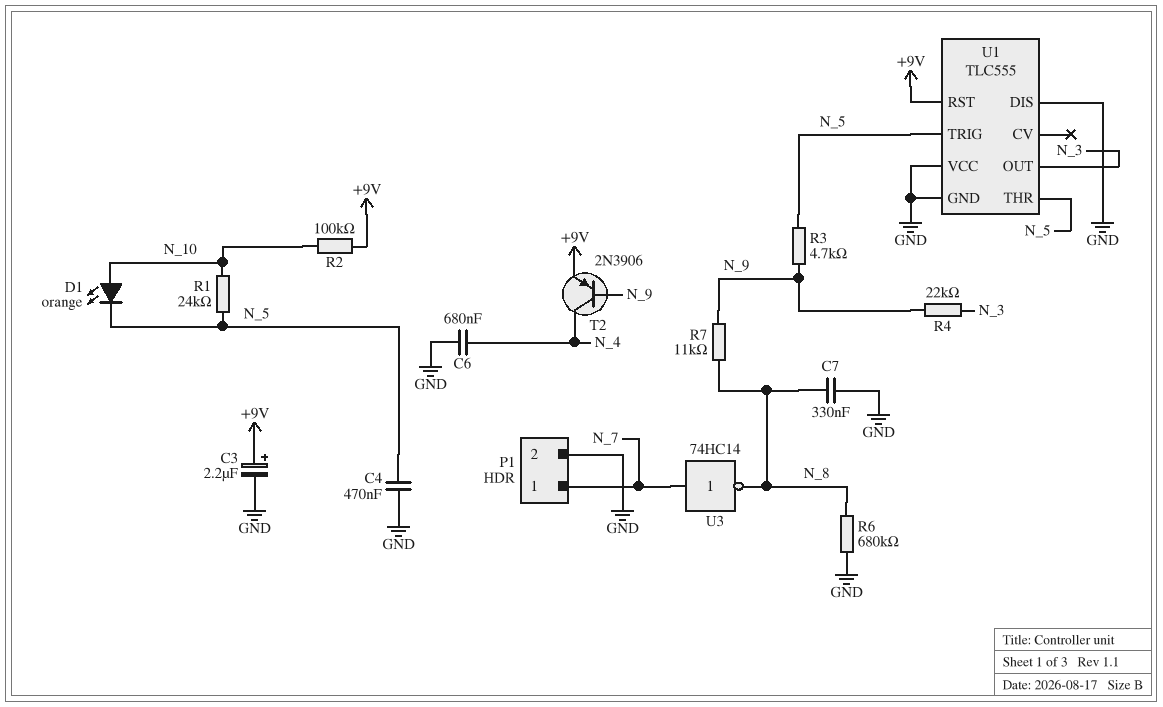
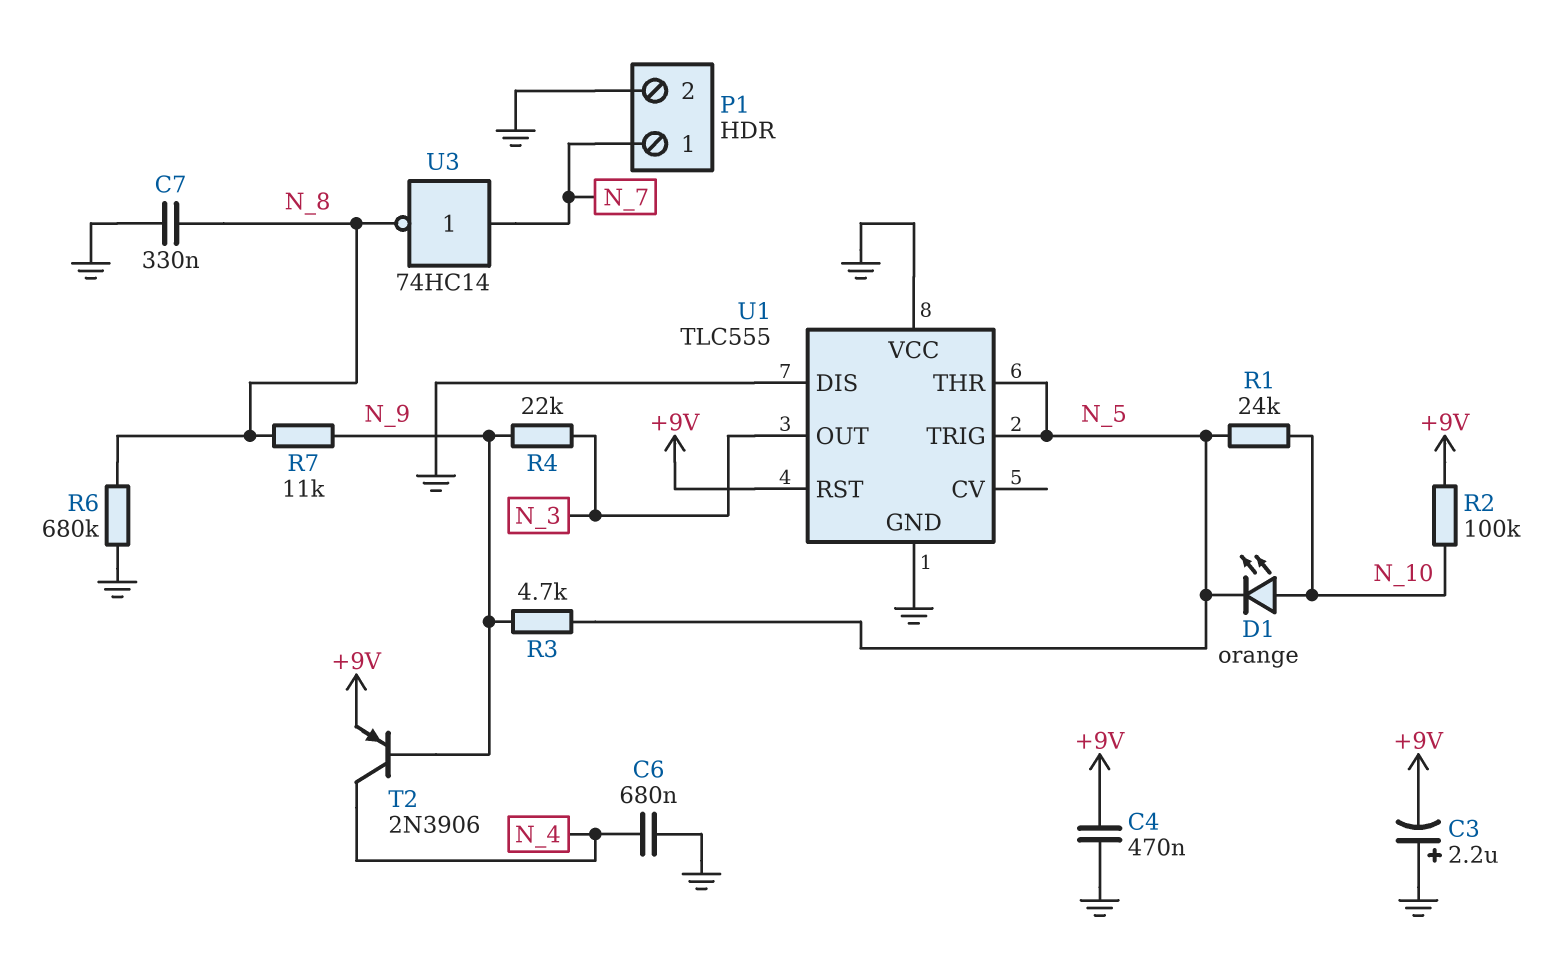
C3: 2.2uF (plus +9V, minus GND) -> 2.2uF (plus GND, minus +9V)
C4: 470nF (GND, N_5) -> 470nF (+9V, GND)

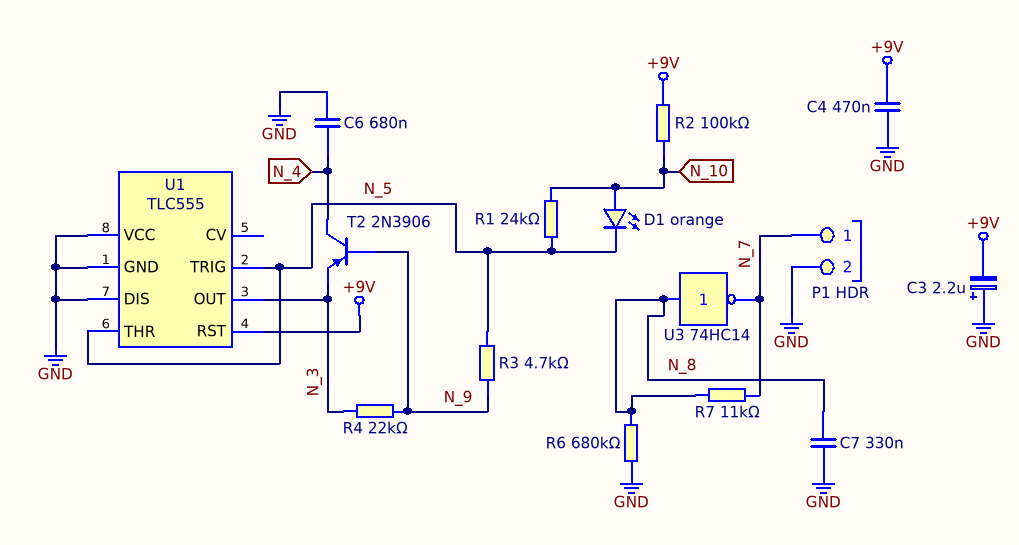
R7: 11k (N_8, N_9) -> 11k (N_7, N_8)
T2: PNP 2N3906 (B N_9, C N_4, E +9V) -> PNP 2N3906 (B N_9, C N_4, E N_3)
U3: NOT 74HC14 (in N_7, out N_8) -> NOT 74HC14 (in N_8, out N_7)

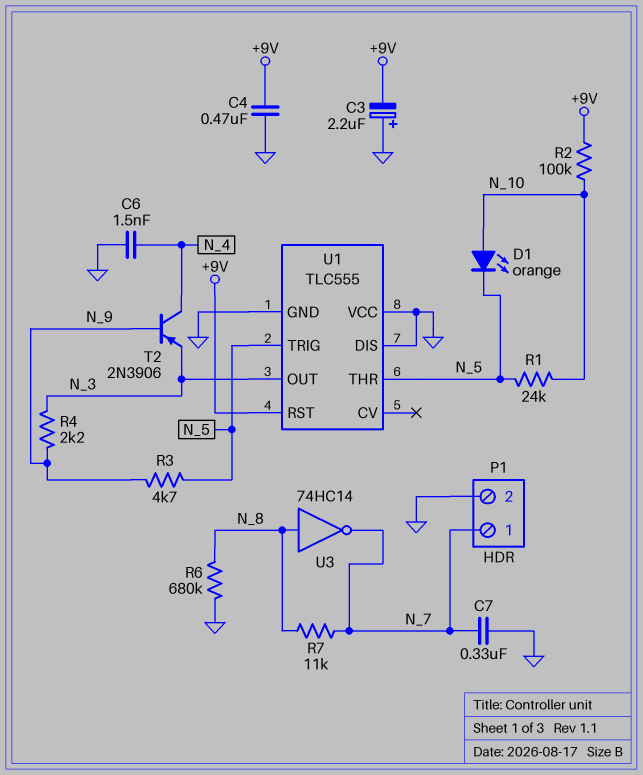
C6: 680nF (GND, N_4) -> 1.5nF (GND, N_4)
C7: 330nF (GND, N_8) -> 330nF (GND, N_7)
R4: 22k (N_3, N_9) -> 2.2k (N_3, N_9)

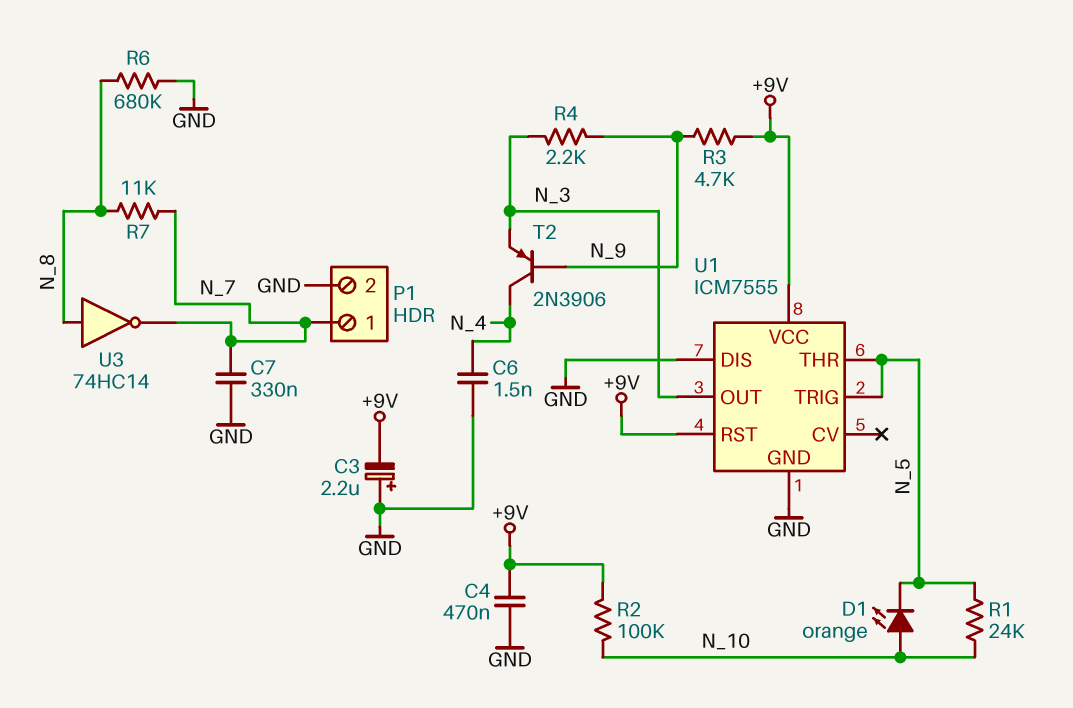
R3: 4.7k (N_5, N_9) -> 4.7k (+9V, N_9)
U1: TLC555 -> ICM7555
U1 pin VCC: GND -> +9V

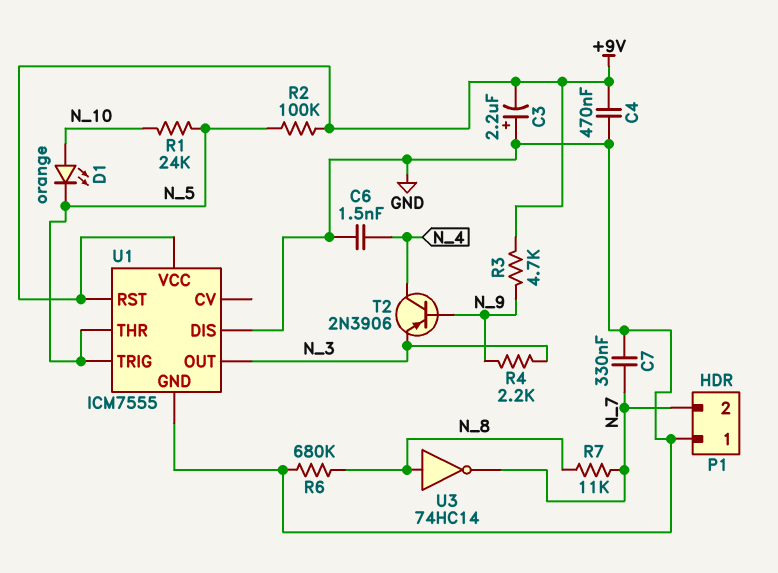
P1 pin 1: N_7 -> GND
P1 pin 2: GND -> N_7
R2: 100k (+9V, N_10) -> 100k (+9V, N_5)

